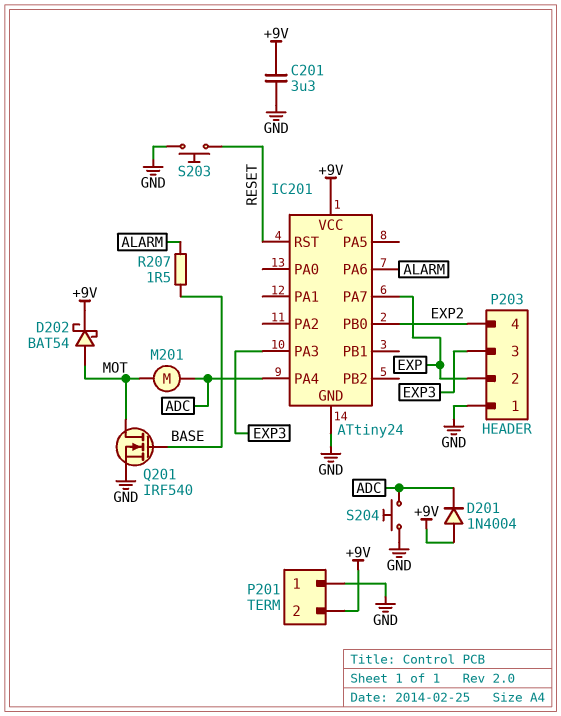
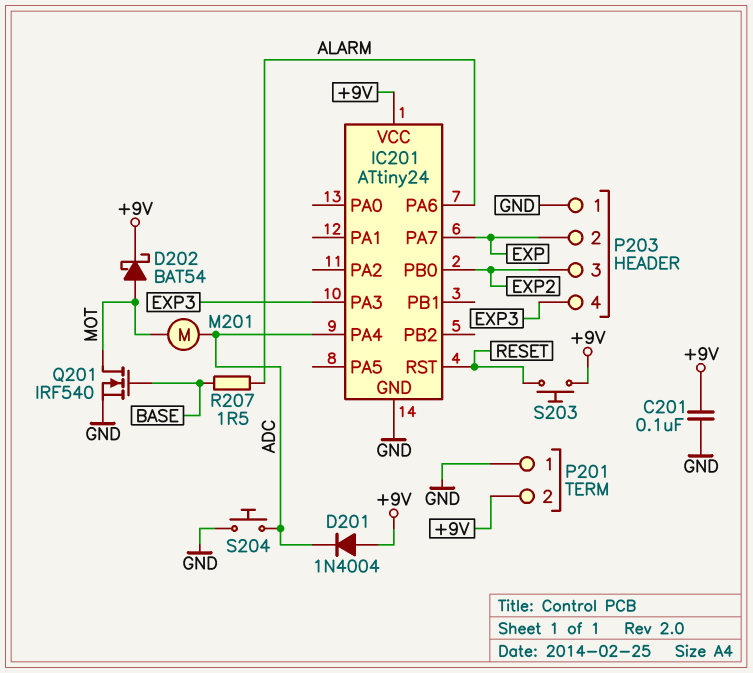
C201: 3.3uF (+9V, GND) -> 100nF (+9V, GND)
P203 pin 3: EXP3 -> EXP2
P203 pin 4: EXP2 -> EXP3
S203: button (GND, RESET) -> button (+9V, RESET)

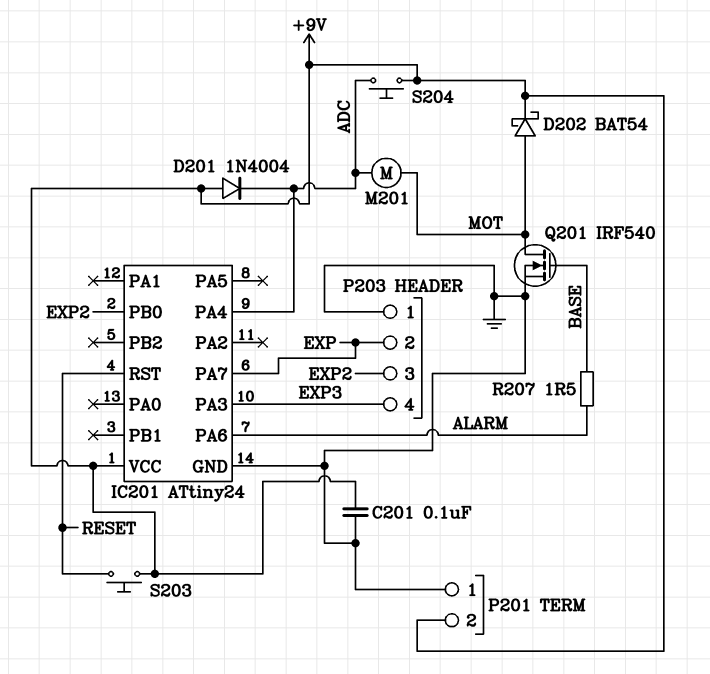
S204: button (ADC, GND) -> button (+9V, ADC)

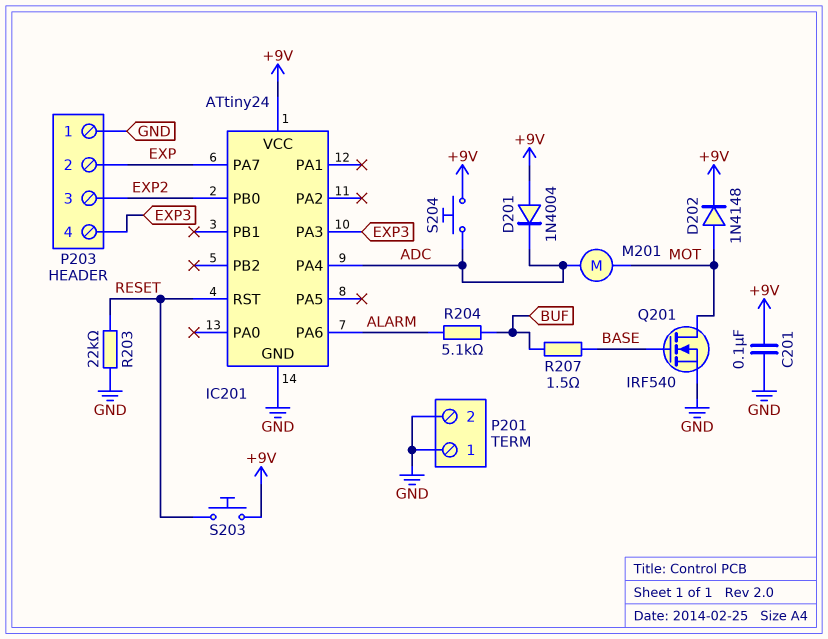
D202: schottky BAT54 (A MOT, K +9V) -> diode 1N4148 (A MOT, K +9V)
P201 pin 2: +9V -> GND
R203: none -> 22k (GND, RESET)
R204: none -> 5.1k (ALARM, BUF)
R207: 1.5 (ALARM, BASE) -> 1.5 (BASE, BUF)

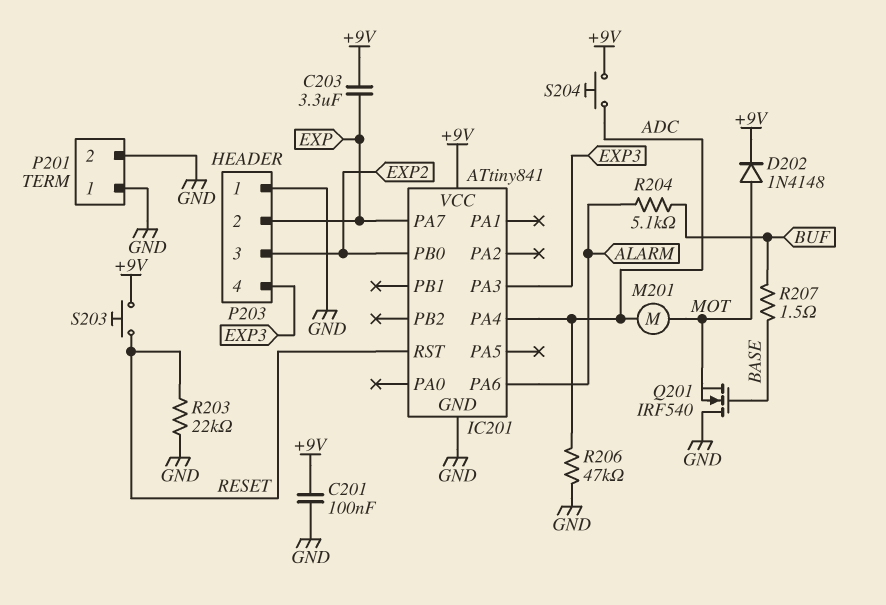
C203: none -> 3.3uF (+9V, EXP)
D201: diode 1N4004 (A +9V, K ADC) -> none
IC201: ATtiny24 -> ATtiny841
Q201: NMOS IRF540 (G BASE, D MOT, S GND) -> NMOS IRF540 (G BASE, D GND, S MOT)
R206: none -> 47k (ADC, GND)

